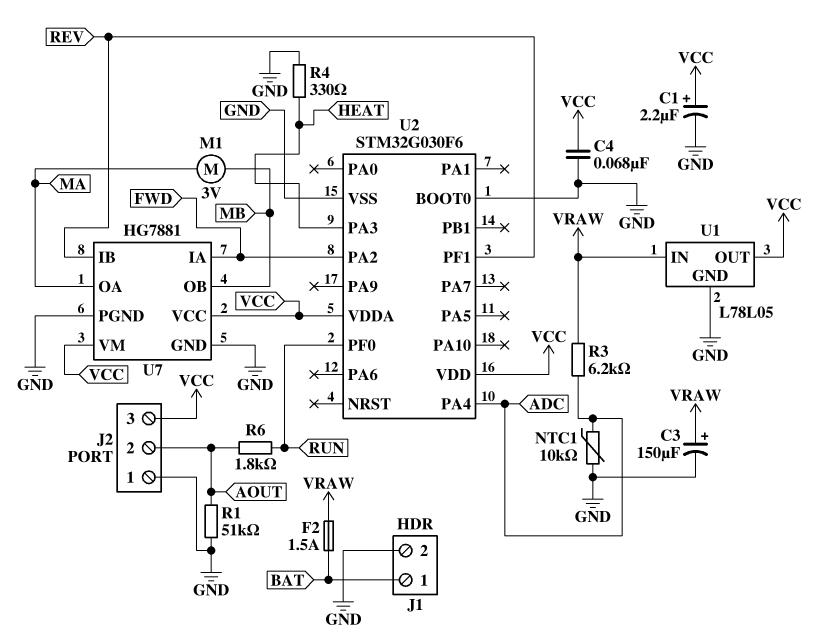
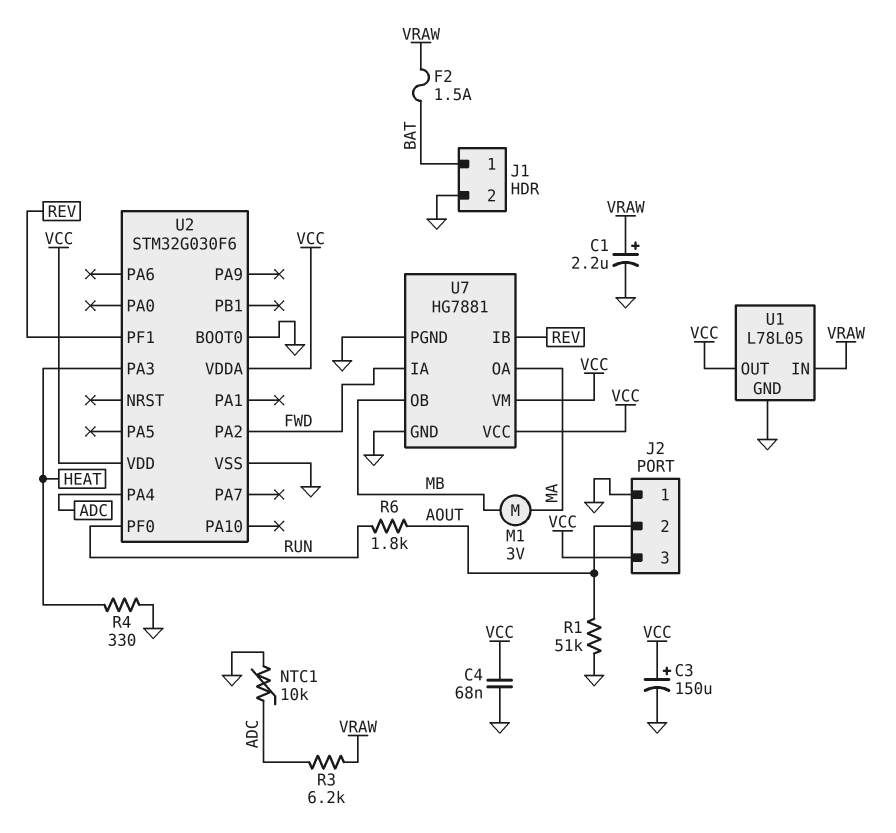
C1: 2.2uF (plus VCC, minus GND) -> 2.2uF (plus VRAW, minus GND)
C3: 150uF (plus VRAW, minus GND) -> 150uF (plus VCC, minus GND)

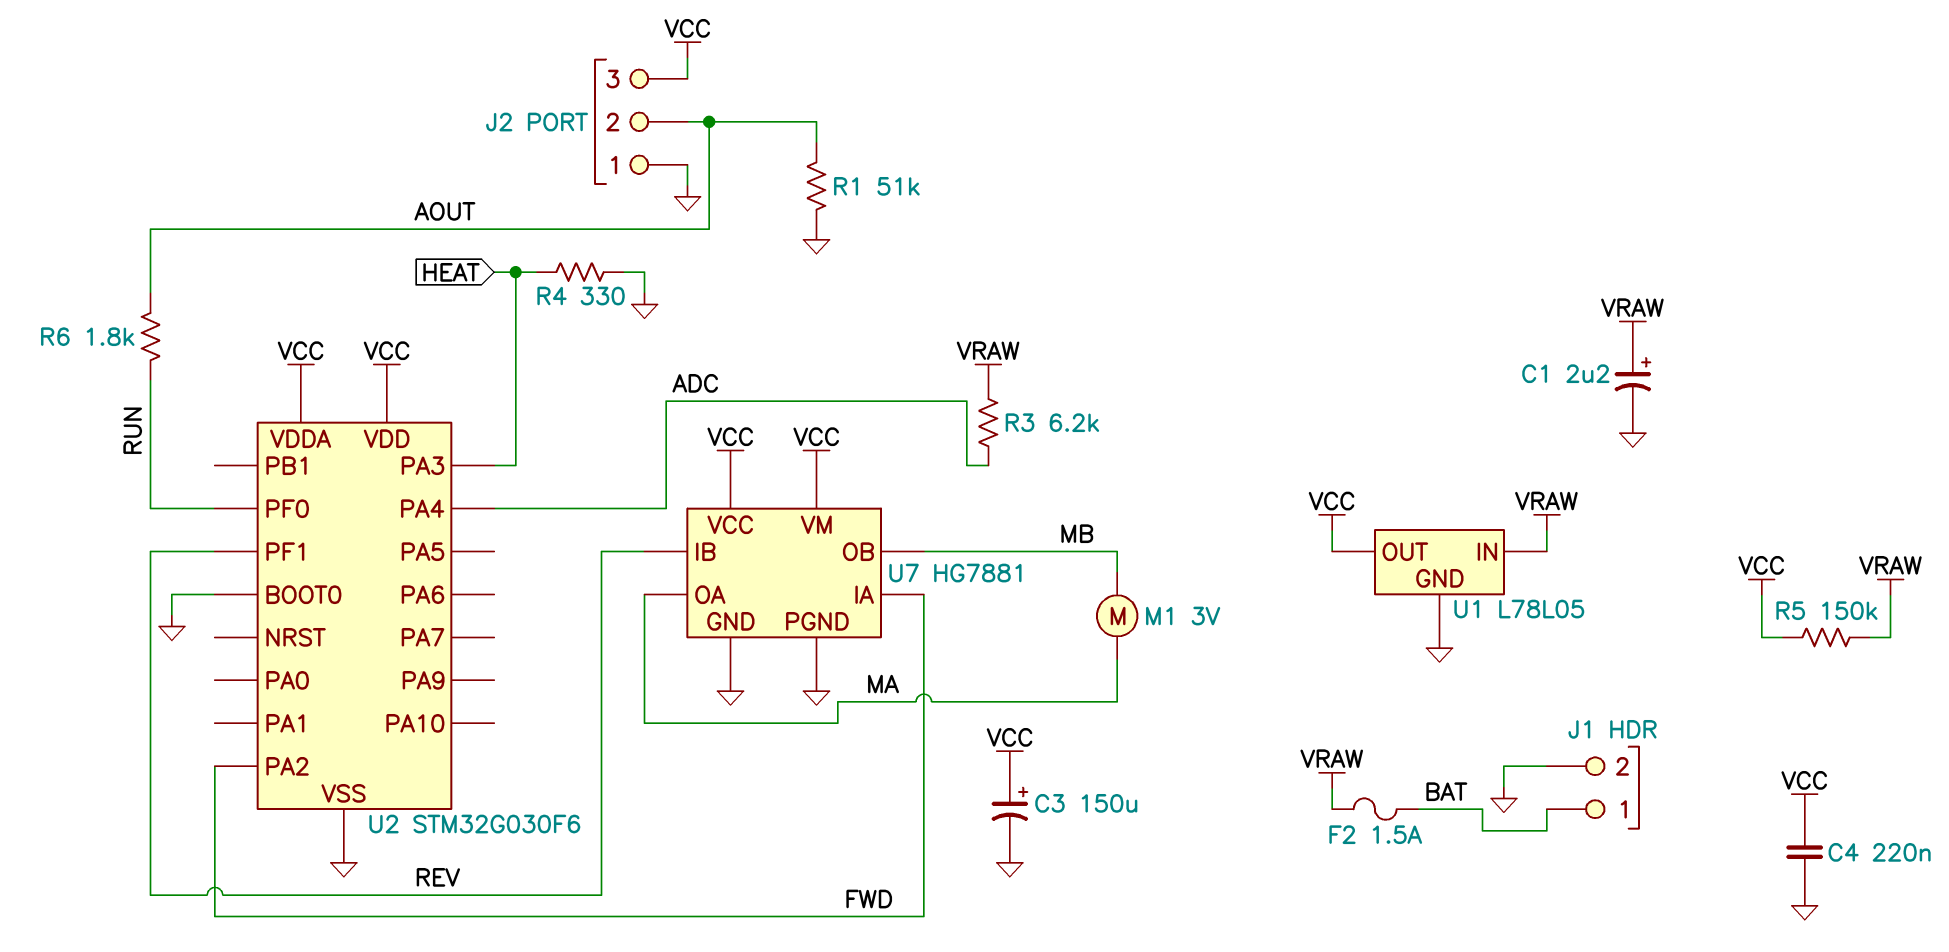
C4: 68nF (GND, VCC) -> 220nF (GND, VCC)
NTC1: 10k (ADC, GND) -> none
R5: none -> 150k (VCC, VRAW)

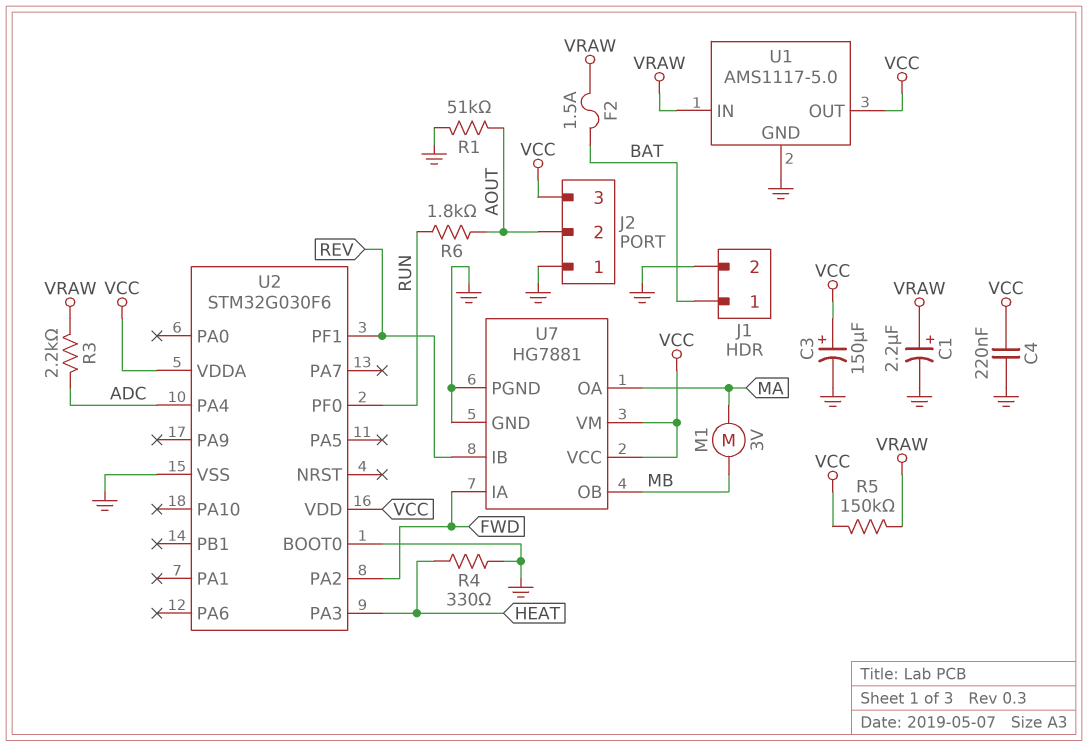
R3: 6.2k (ADC, VRAW) -> 2.2k (ADC, VRAW)
U1: L78L05 -> AMS1117-5.0

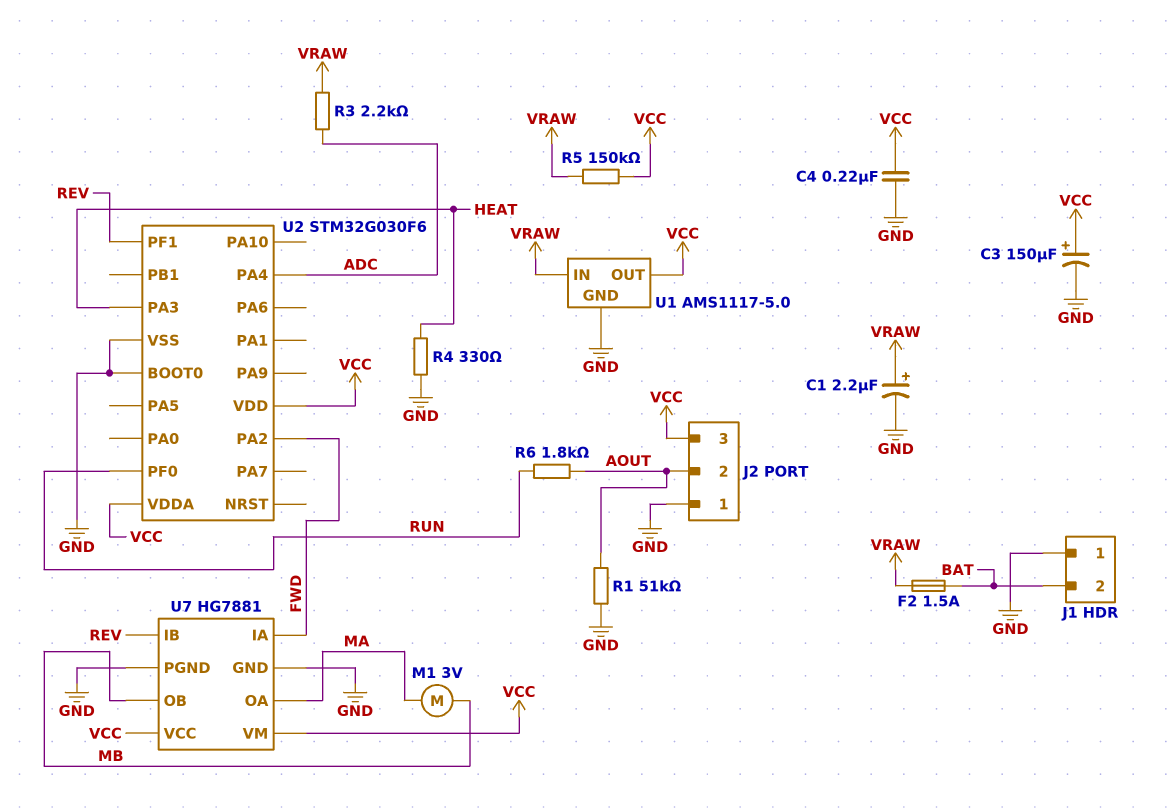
J1 pin 1: BAT -> GND
J1 pin 2: GND -> BAT

